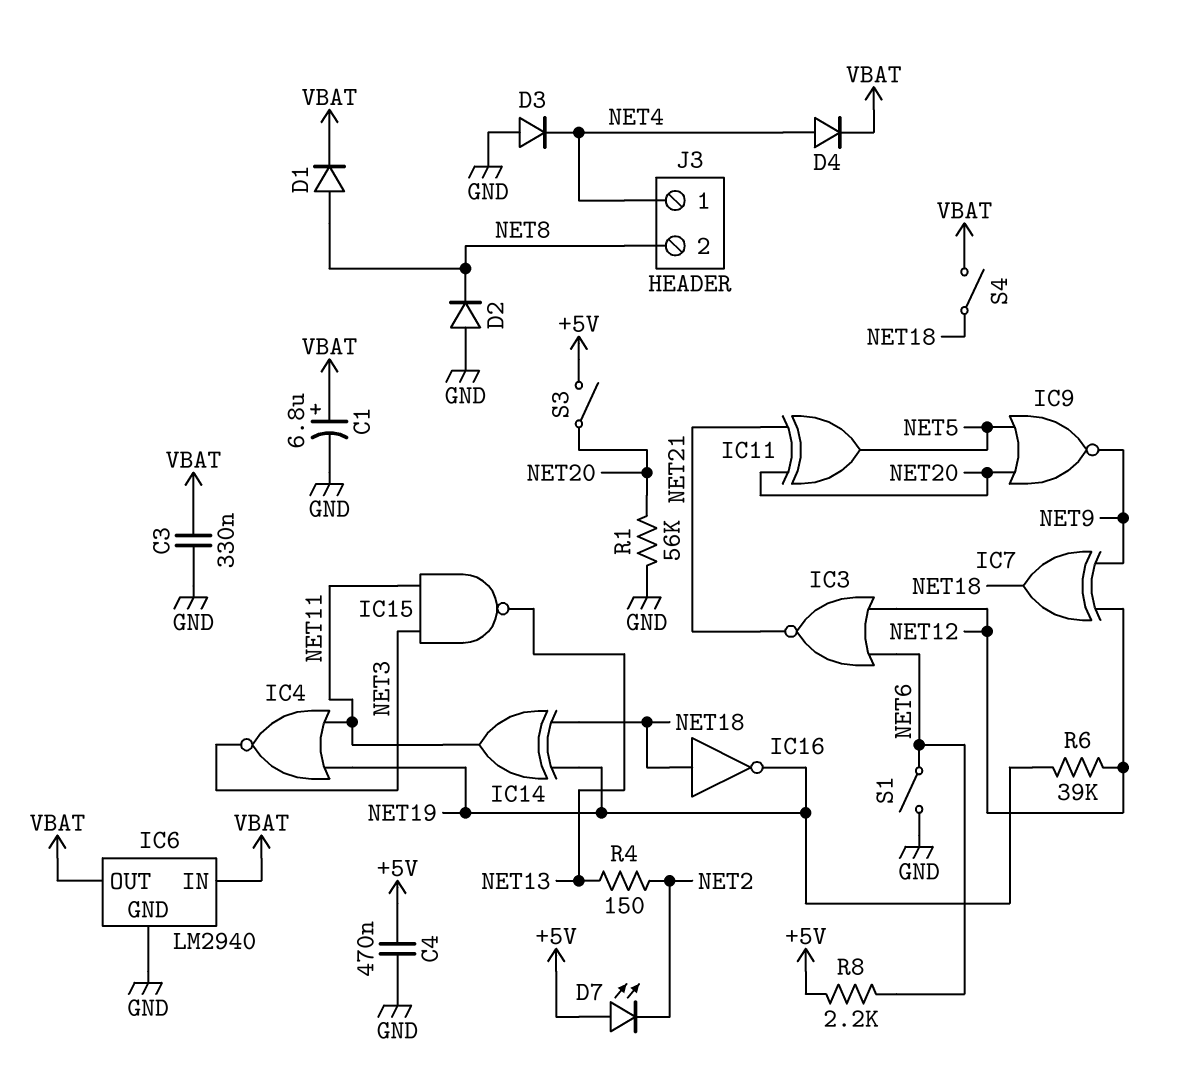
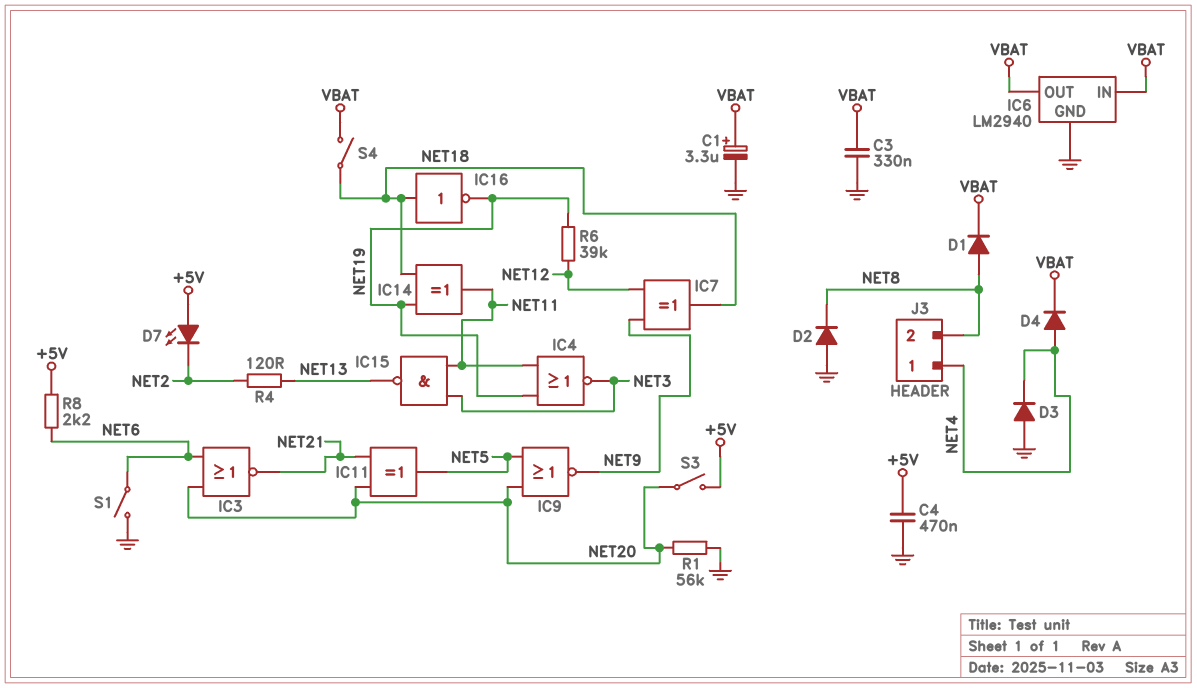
C1: 6.8uF (plus VBAT, minus GND) -> 3.3uF (plus VBAT, minus GND)
IC3: NOR (in NET6, in NET12, out NET21) -> NOR (in NET6, in NET20, out NET21)
R4: 150 (NET2, NET13) -> 120 (NET2, NET13)

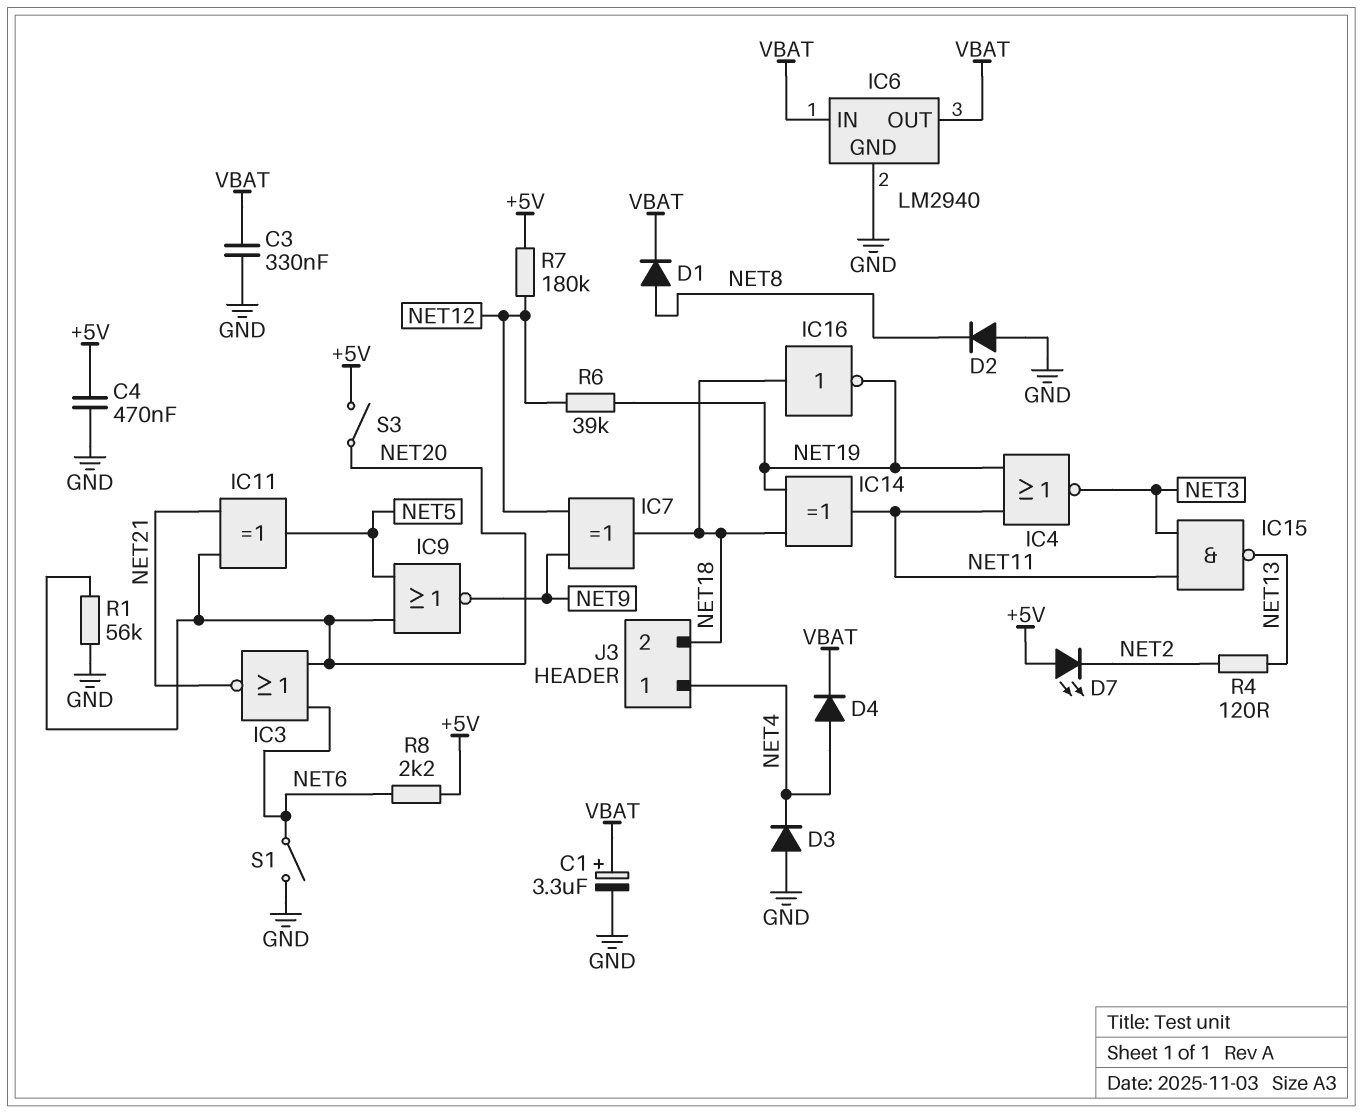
J3 pin 2: NET8 -> NET18
R7: none -> 180k (+5V, NET12)
S4: switch (NET18, VBAT) -> none

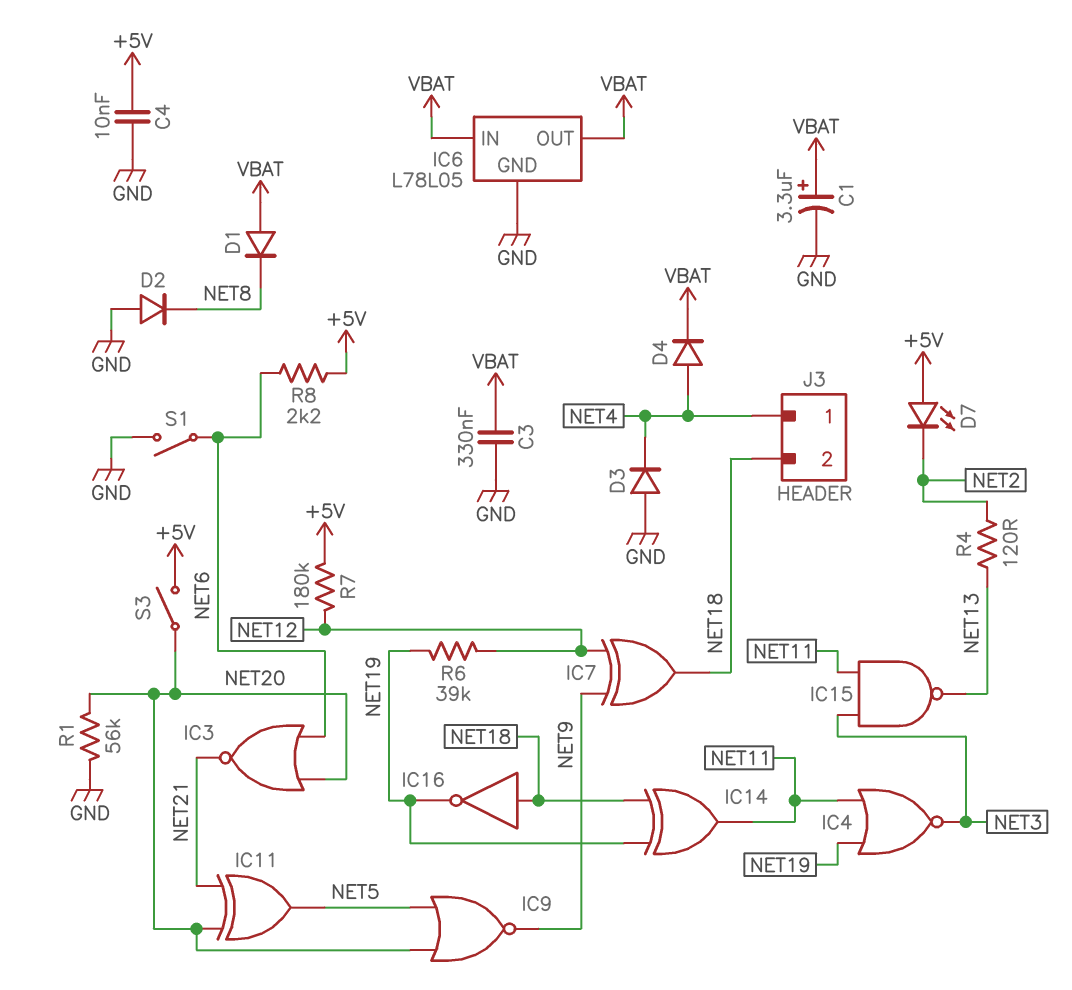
C4: 470nF (+5V, GND) -> 10nF (+5V, GND)
D1: diode (A NET8, K VBAT) -> diode (A VBAT, K NET8)
IC6: LM2940 -> L78L05

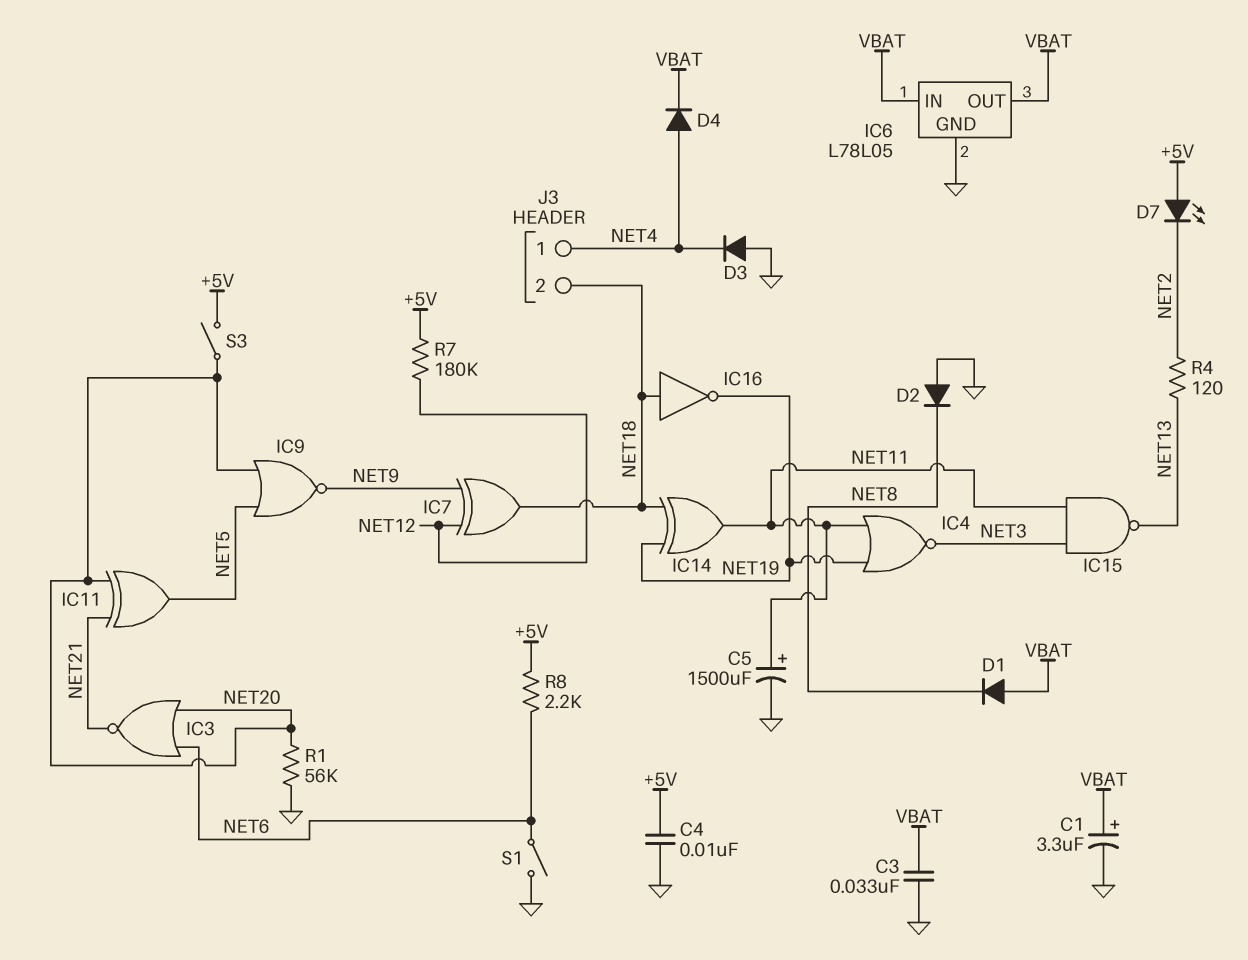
C3: 330nF (GND, VBAT) -> 33nF (GND, VBAT)
C5: none -> 1500uF (plus NET11, minus GND)
R6: 39k (NET12, NET19) -> none

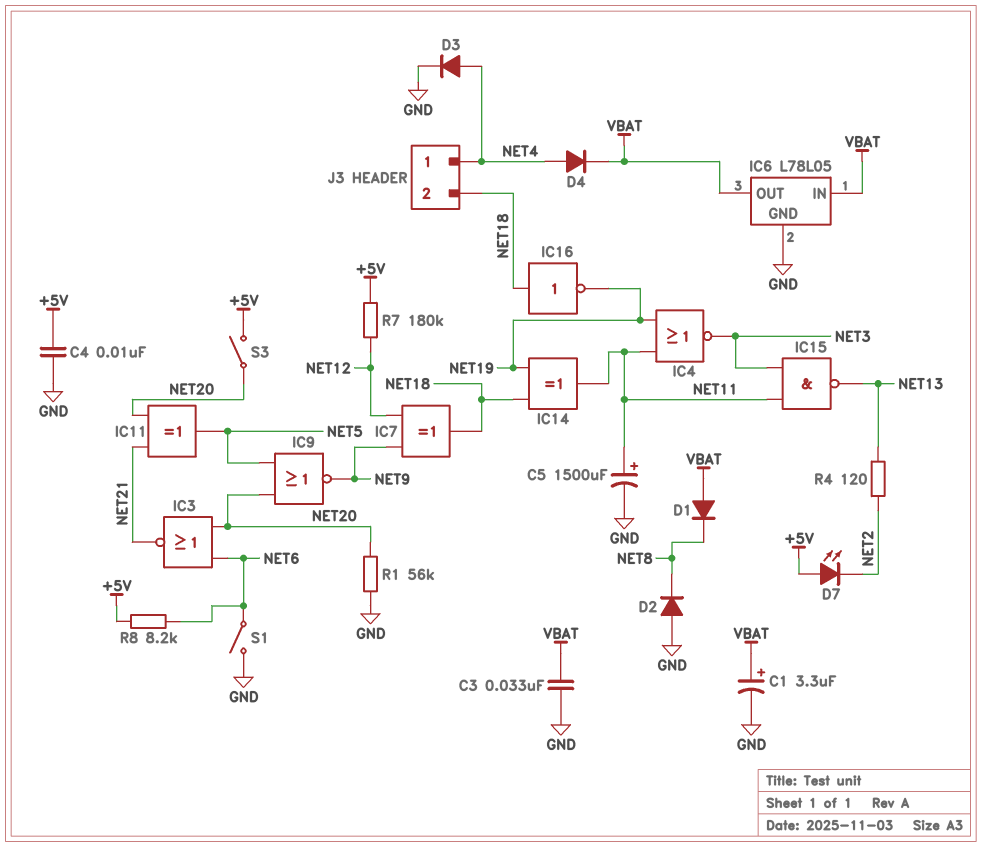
D3: diode (A GND, K NET4) -> diode (A NET4, K GND)
R8: 2.2k (+5V, NET6) -> 8.2k (+5V, NET6)

